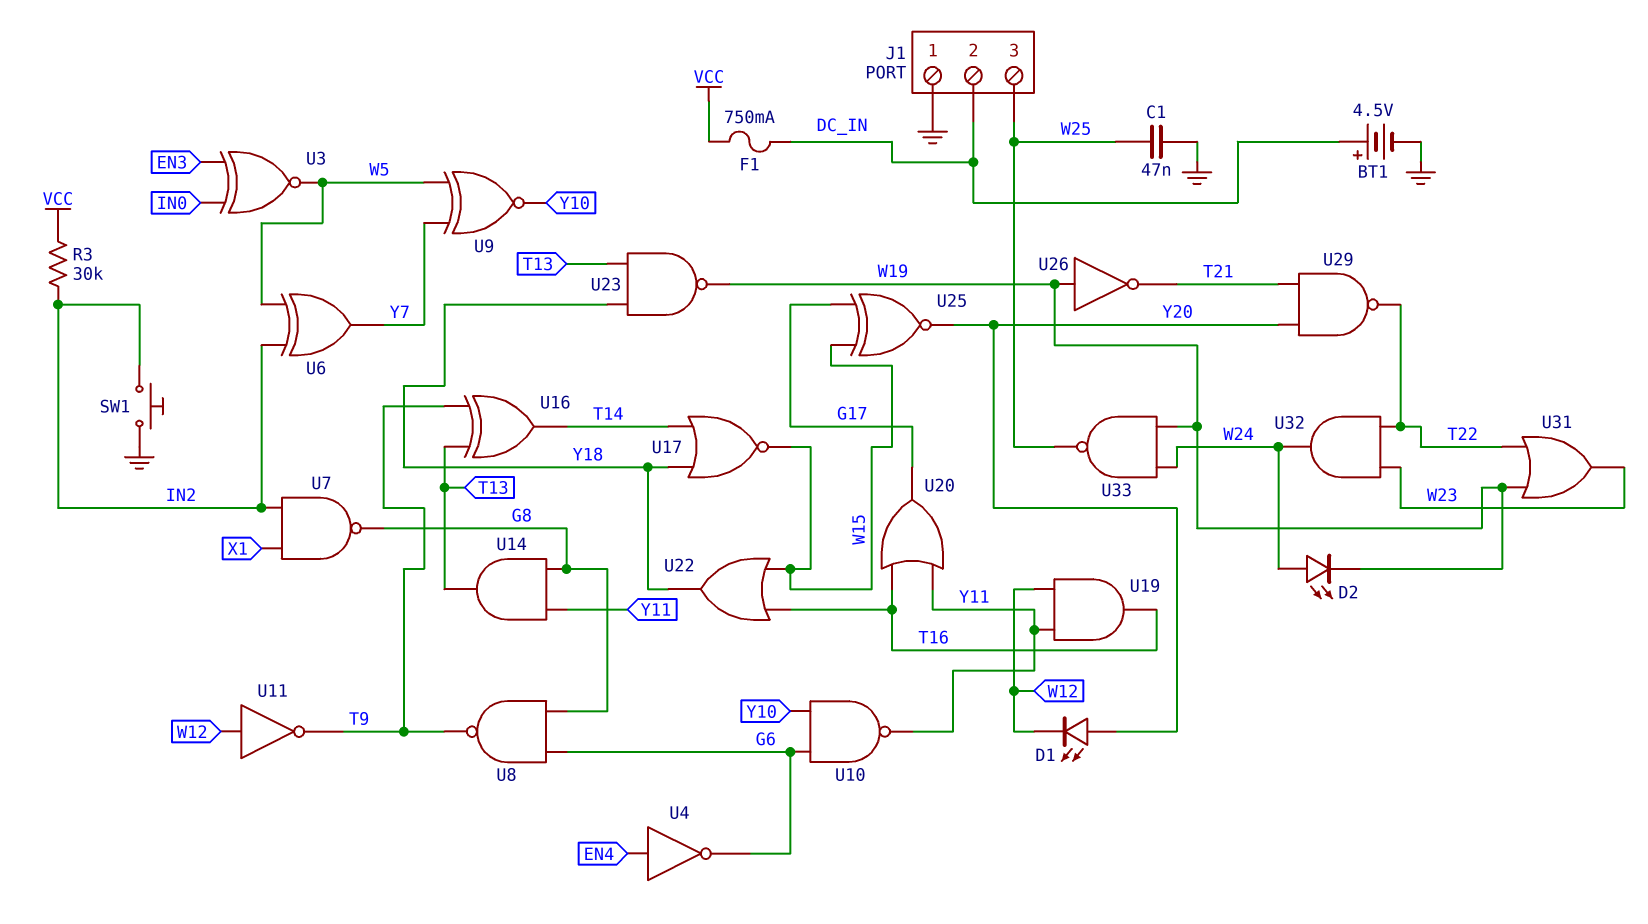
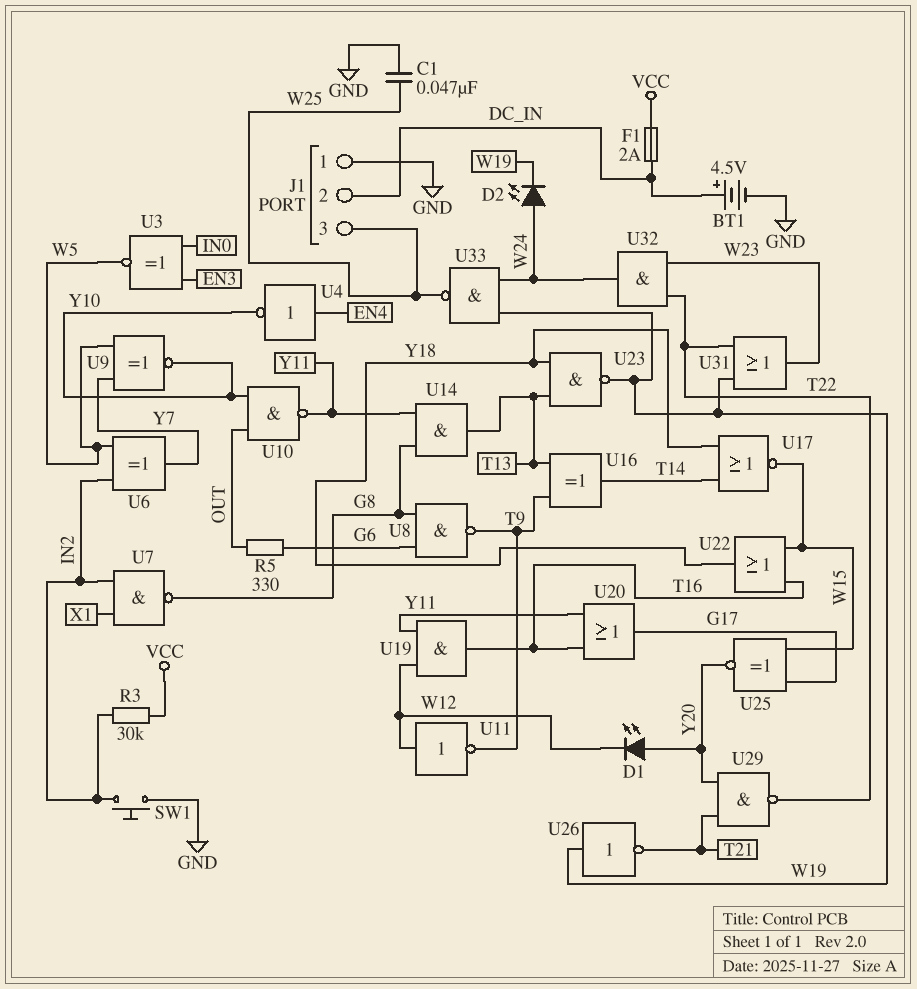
F1: 750mA (DC_IN, VCC) -> 2A (DC_IN, VCC)
R5: none -> 330 (G6, OUT)
U4: NOT (in EN4, out G6) -> NOT (in EN4, out Y10)
U10: NAND (in G6, in Y10, out Y11) -> NAND (in OUT, in Y10, out Y11)

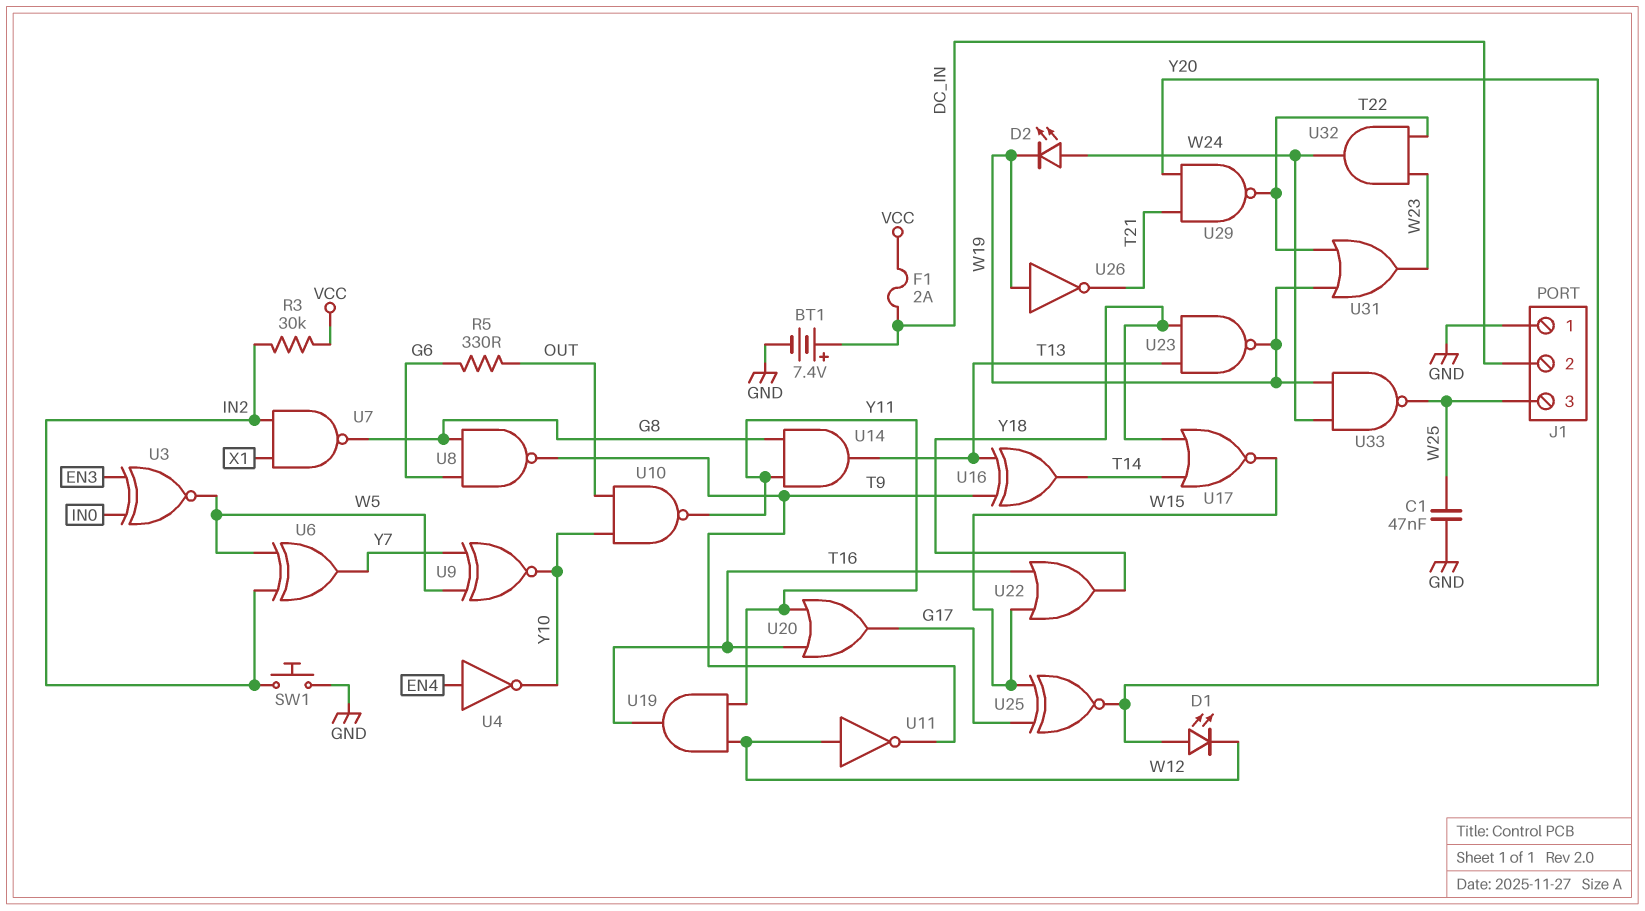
BT1: 4.5V (plus DC_IN, minus GND) -> 7.4V (plus DC_IN, minus GND)

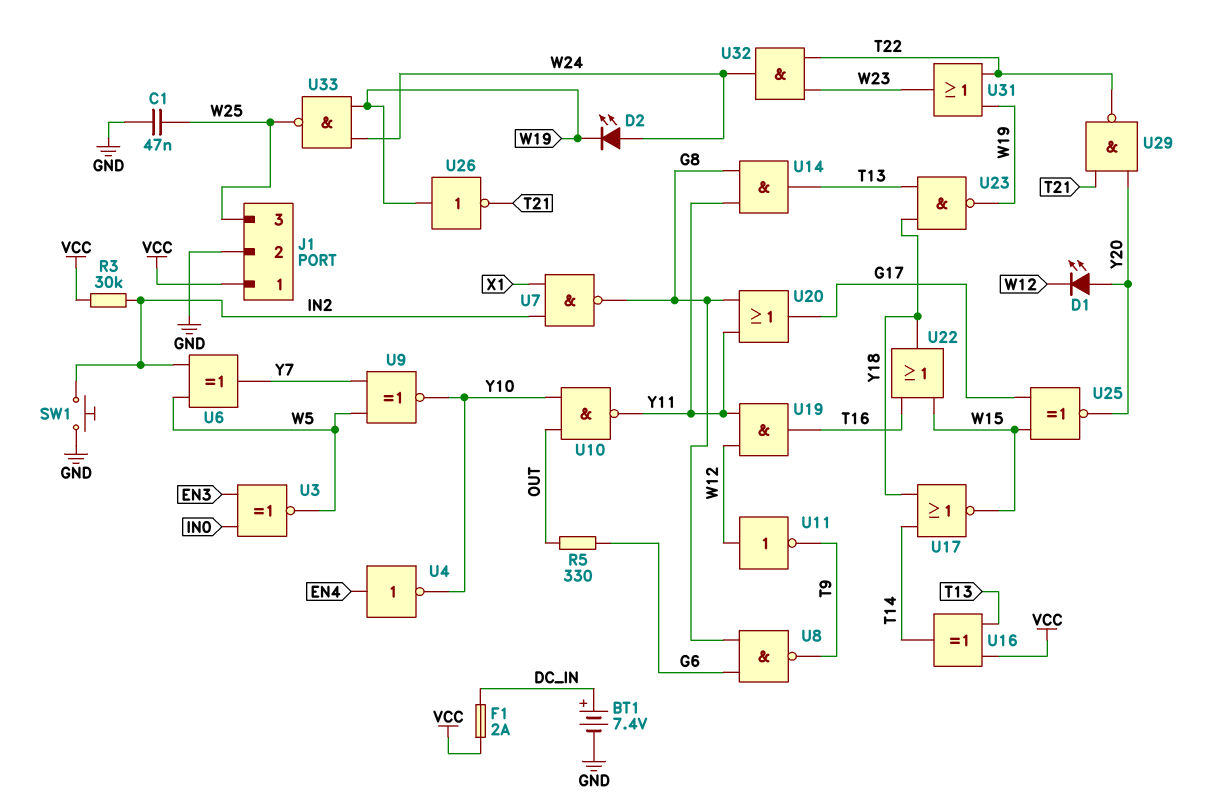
J1 pin 1: GND -> VCC
J1 pin 2: DC_IN -> GND
U16: XOR (in T9, in T13, out T14) -> XOR (in T13, in VCC, out T14)
U20: OR (in T16, in Y11, out G17) -> OR (in G8, in Y11, out G17)

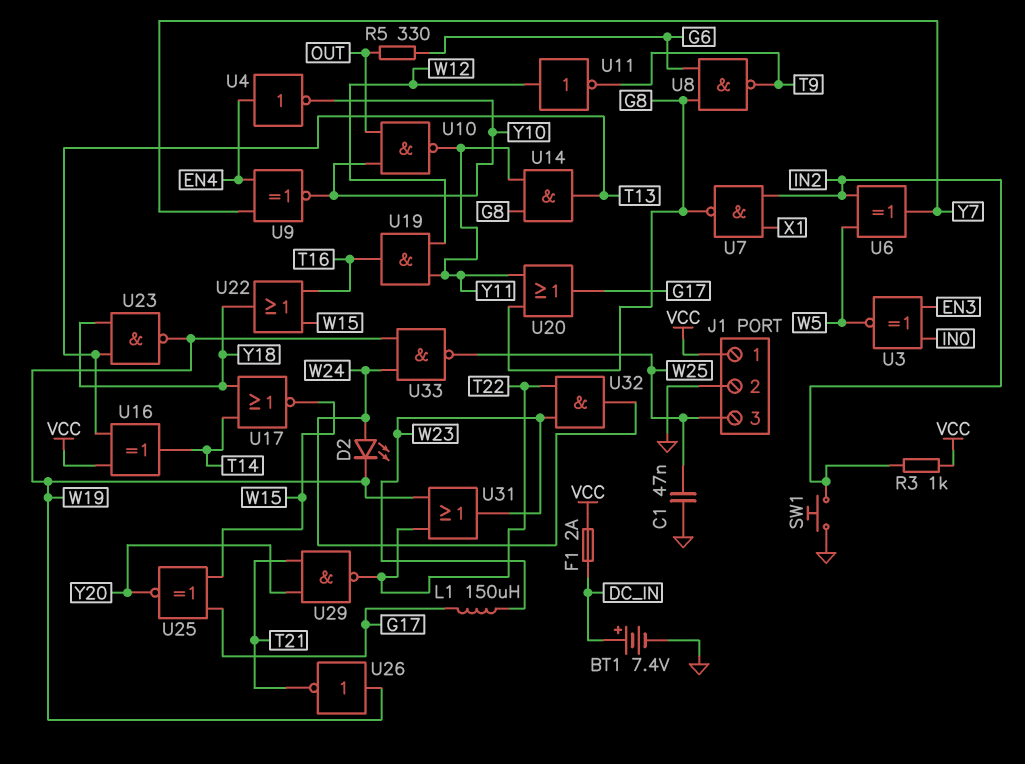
D1: LED (A Y20, K W12) -> none
L1: none -> 150uH (G17, W23)
R3: 30k (IN2, VCC) -> 1k (IN2, VCC)
U9: XNOR (in W5, in Y7, out Y10) -> XNOR (in EN4, in Y7, out Y10)

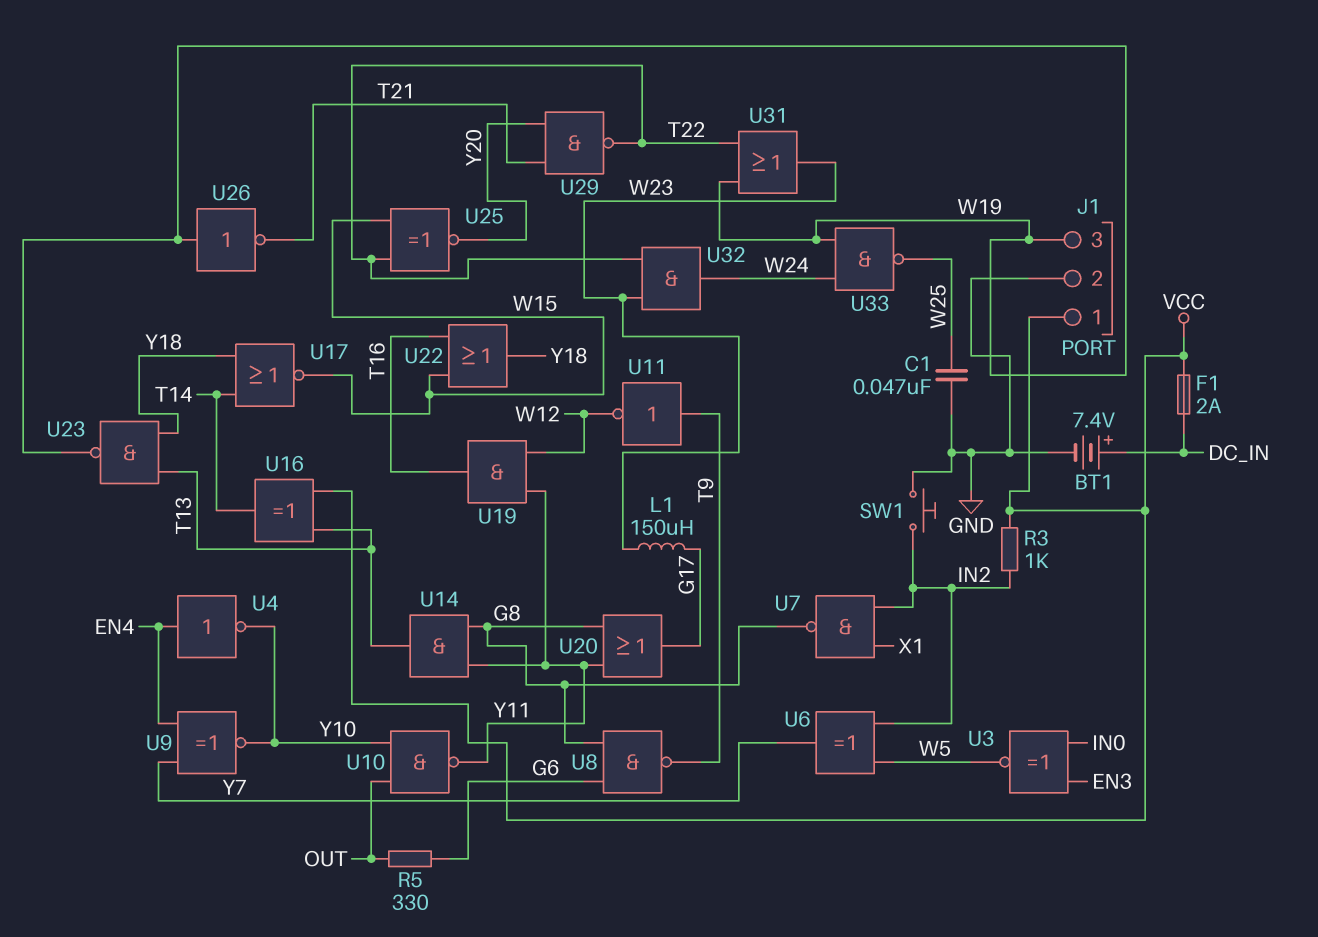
D2: LED (A W24, K W19) -> none
J1 pin 3: W25 -> W19
U11: NOT (in W12, out T9) -> NOT (in T9, out W12)
U25: XNOR (in G17, in W15, out Y20) -> XNOR (in T22, in W15, out Y20)

